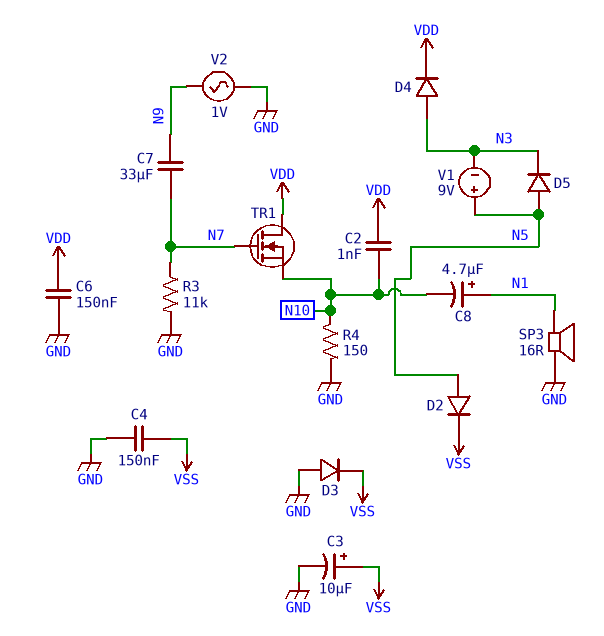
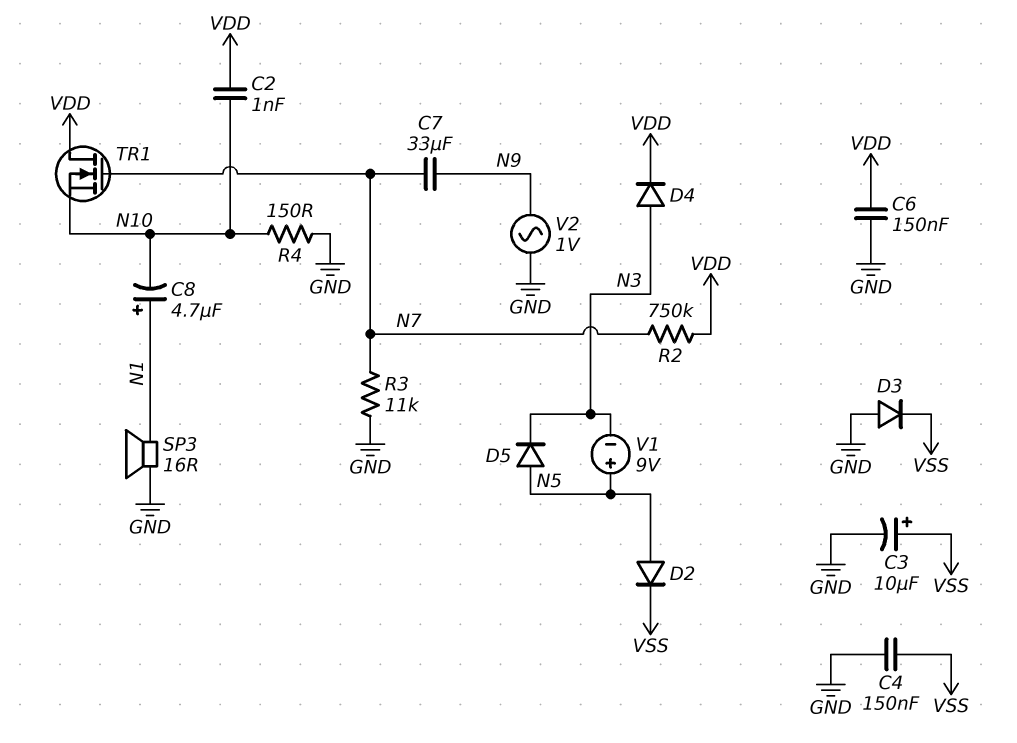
R2: none -> 750k (N7, VDD)

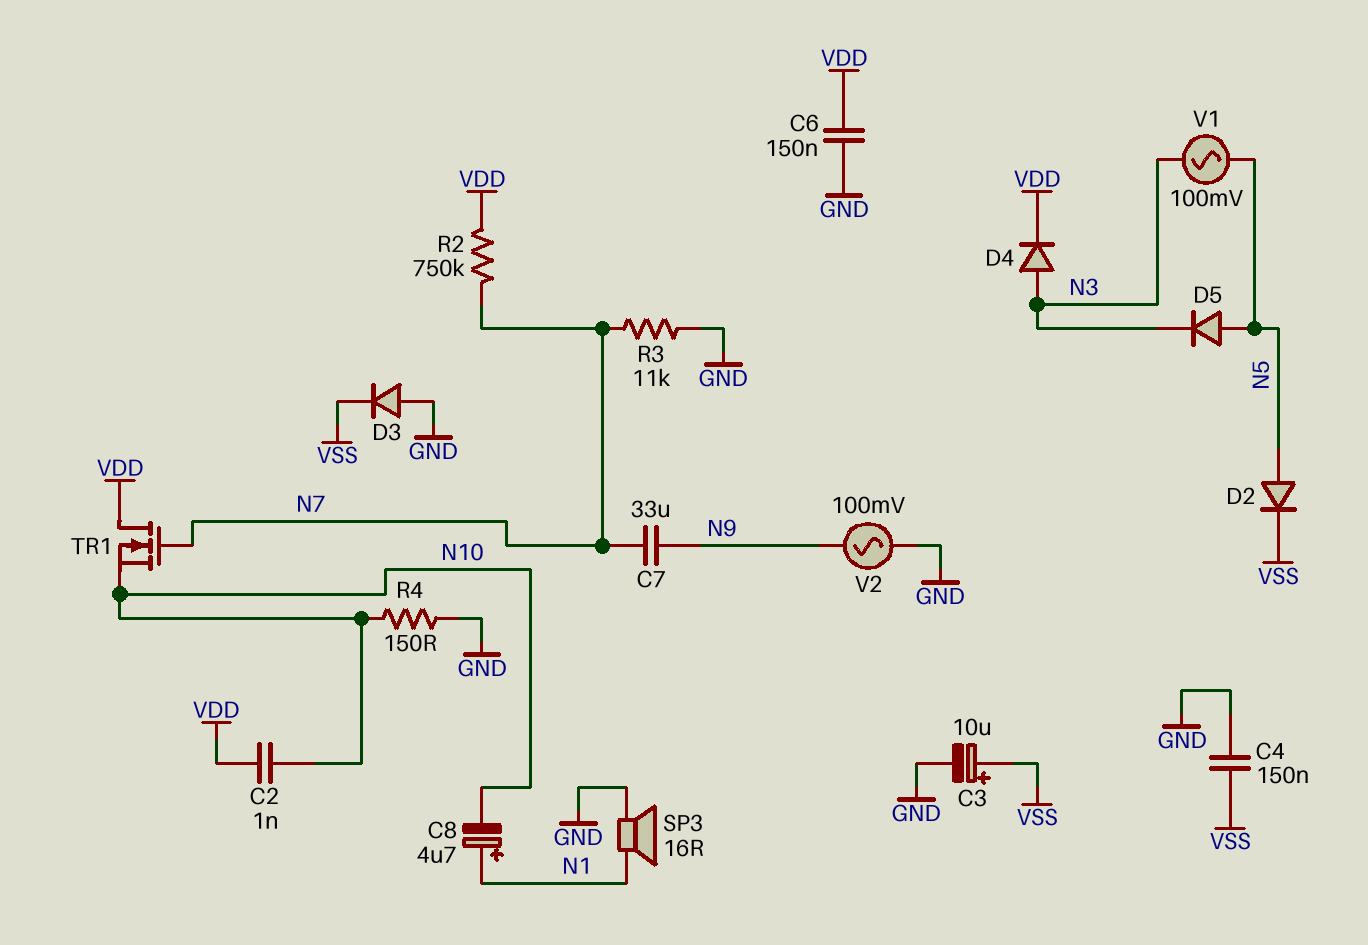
V1: 9V (plus N5, minus N3) -> AC 100mV (N3, N5)
V2: AC 1V (GND, N9) -> AC 100mV (GND, N9)

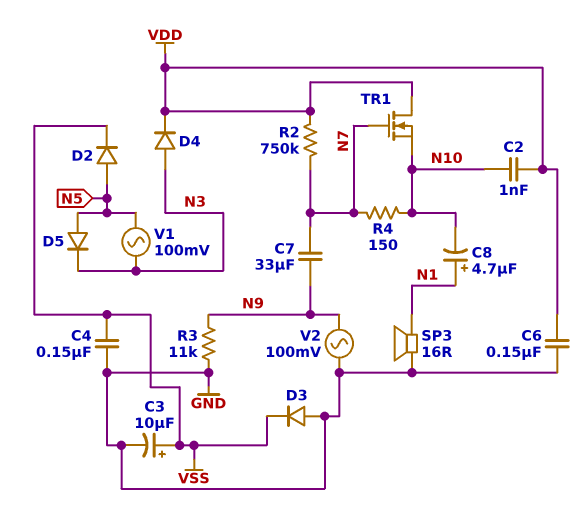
R3: 11k (GND, N7) -> 11k (GND, N9)
R4: 150 (GND, N10) -> 150 (N7, N10)

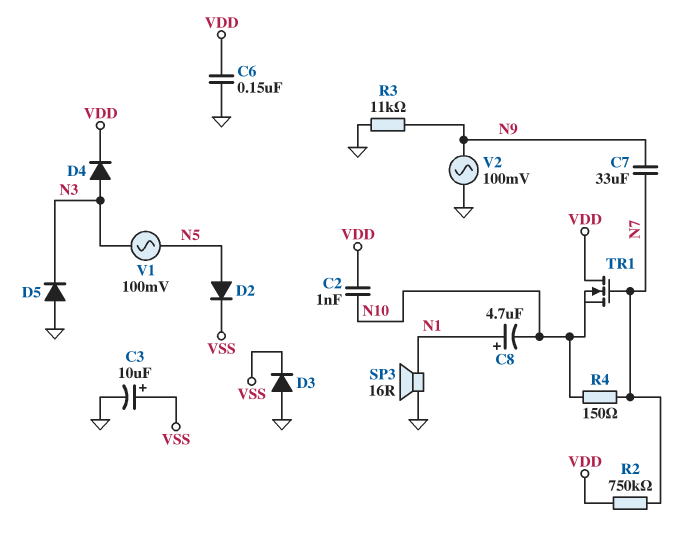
C4: 150nF (GND, VSS) -> none
D5: diode (A N5, K N3) -> diode (A GND, K N3)

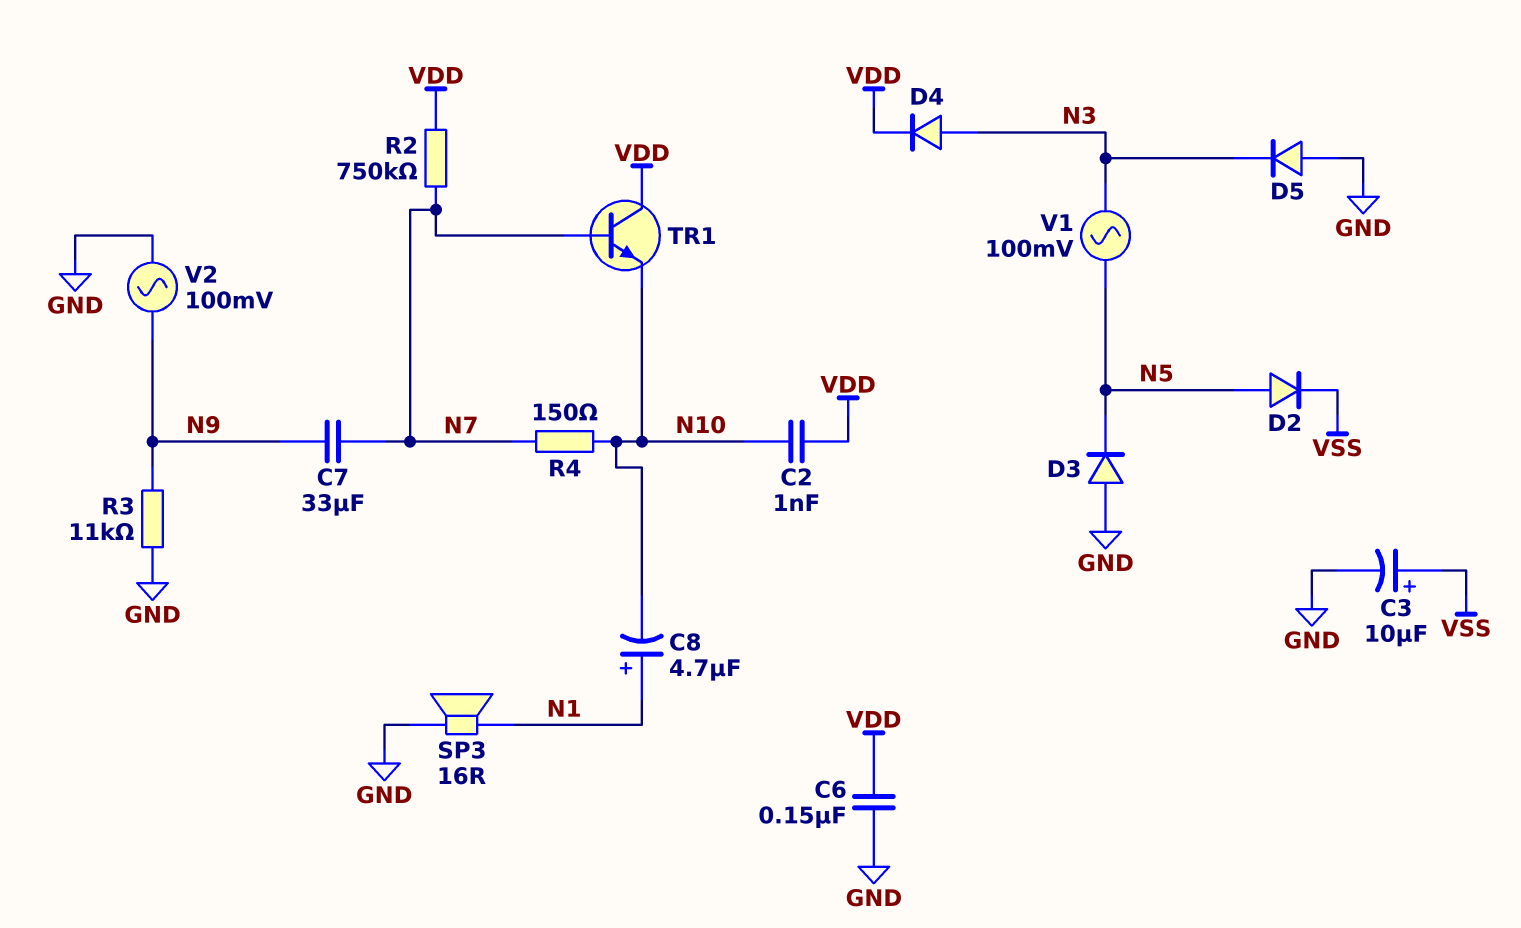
D3: diode (A GND, K VSS) -> diode (A GND, K N5)
TR1: NMOS (G N7, D VDD, S N10) -> NPN (B N7, C VDD, E N10)

